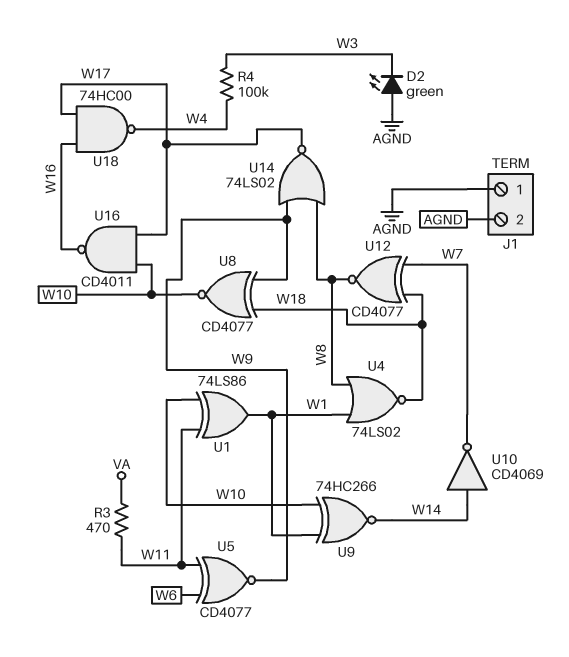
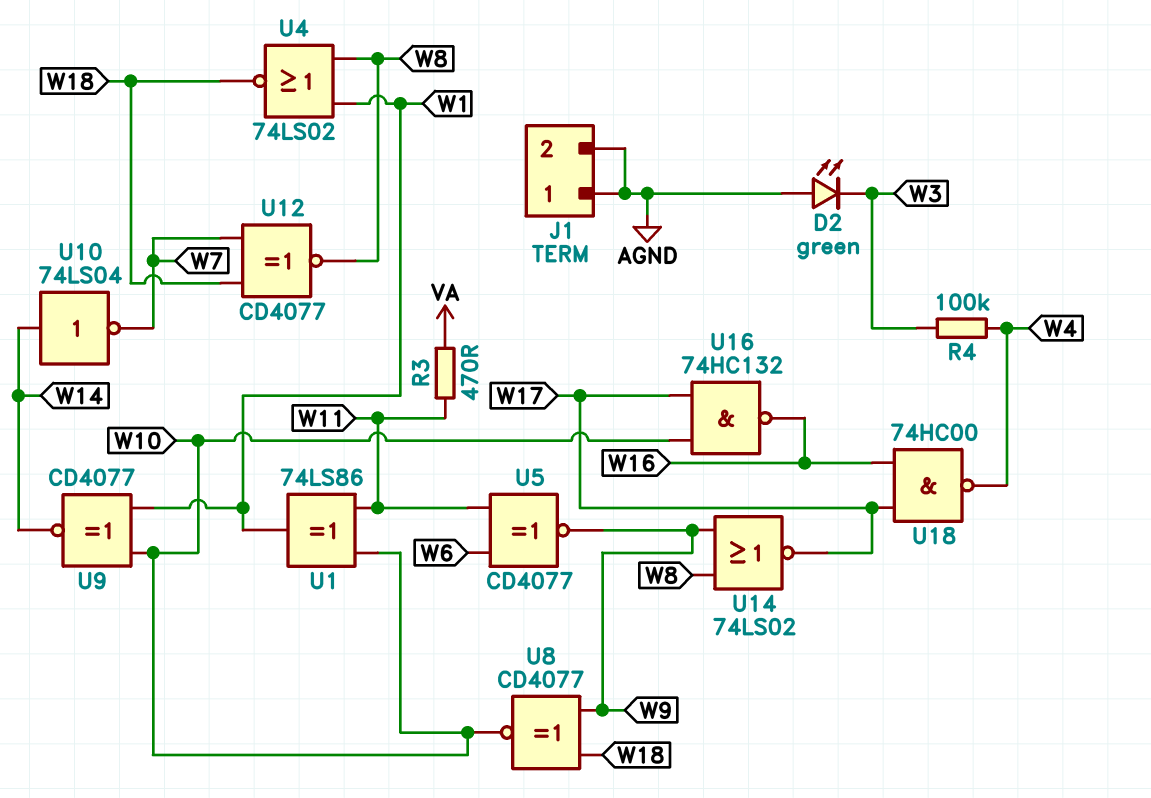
U9: XNOR 74HC266 (in W1, in W10, out W14) -> XNOR CD4077 (in W1, in W10, out W14)
U10: NOT CD4069 (in W14, out W7) -> NOT 74LS04 (in W14, out W7)
U16: NAND CD4011 (in W10, in W17, out W16) -> NAND 74HC132 (in W10, in W17, out W16)

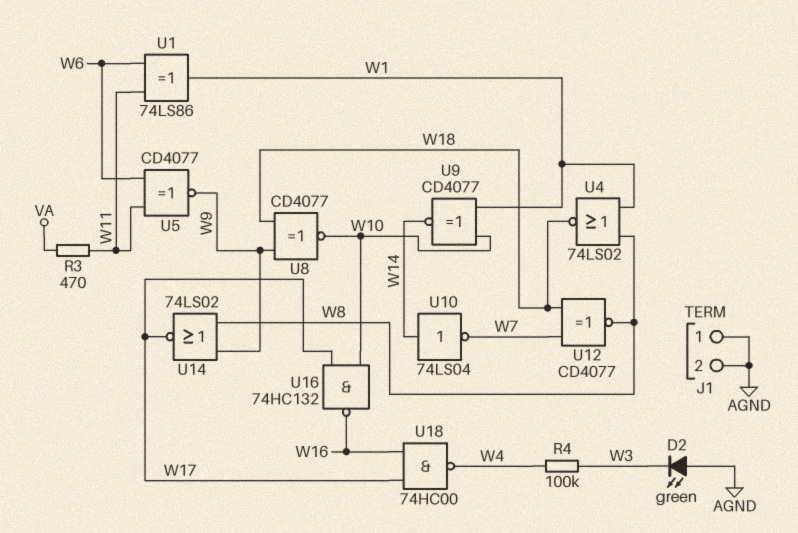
U1: XOR 74LS86 (in W10, in W11, out W1) -> XOR 74LS86 (in W6, in W11, out W1)

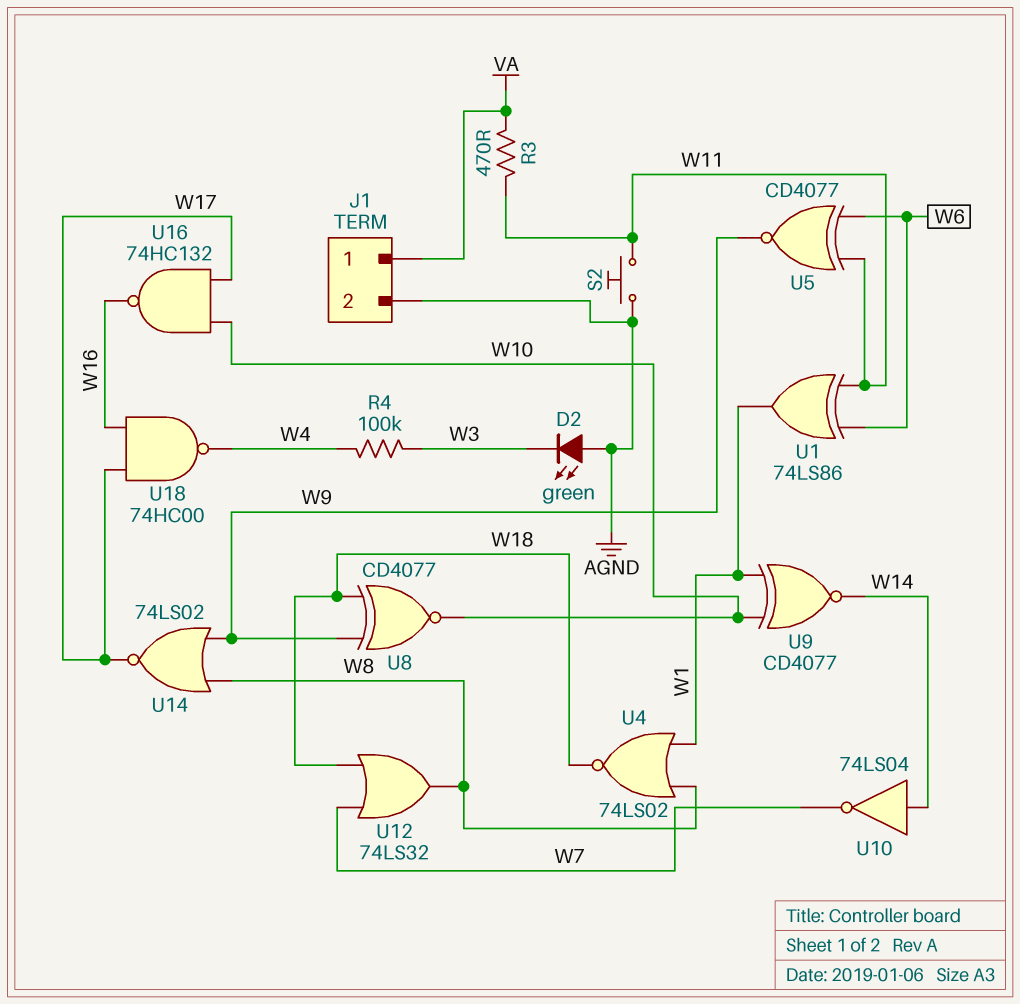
J1 pin 1: AGND -> VA
S2: none -> button (AGND, W11)
U12: XNOR CD4077 (in W7, in W18, out W8) -> OR 74LS32 (in W7, in W18, out W8)

